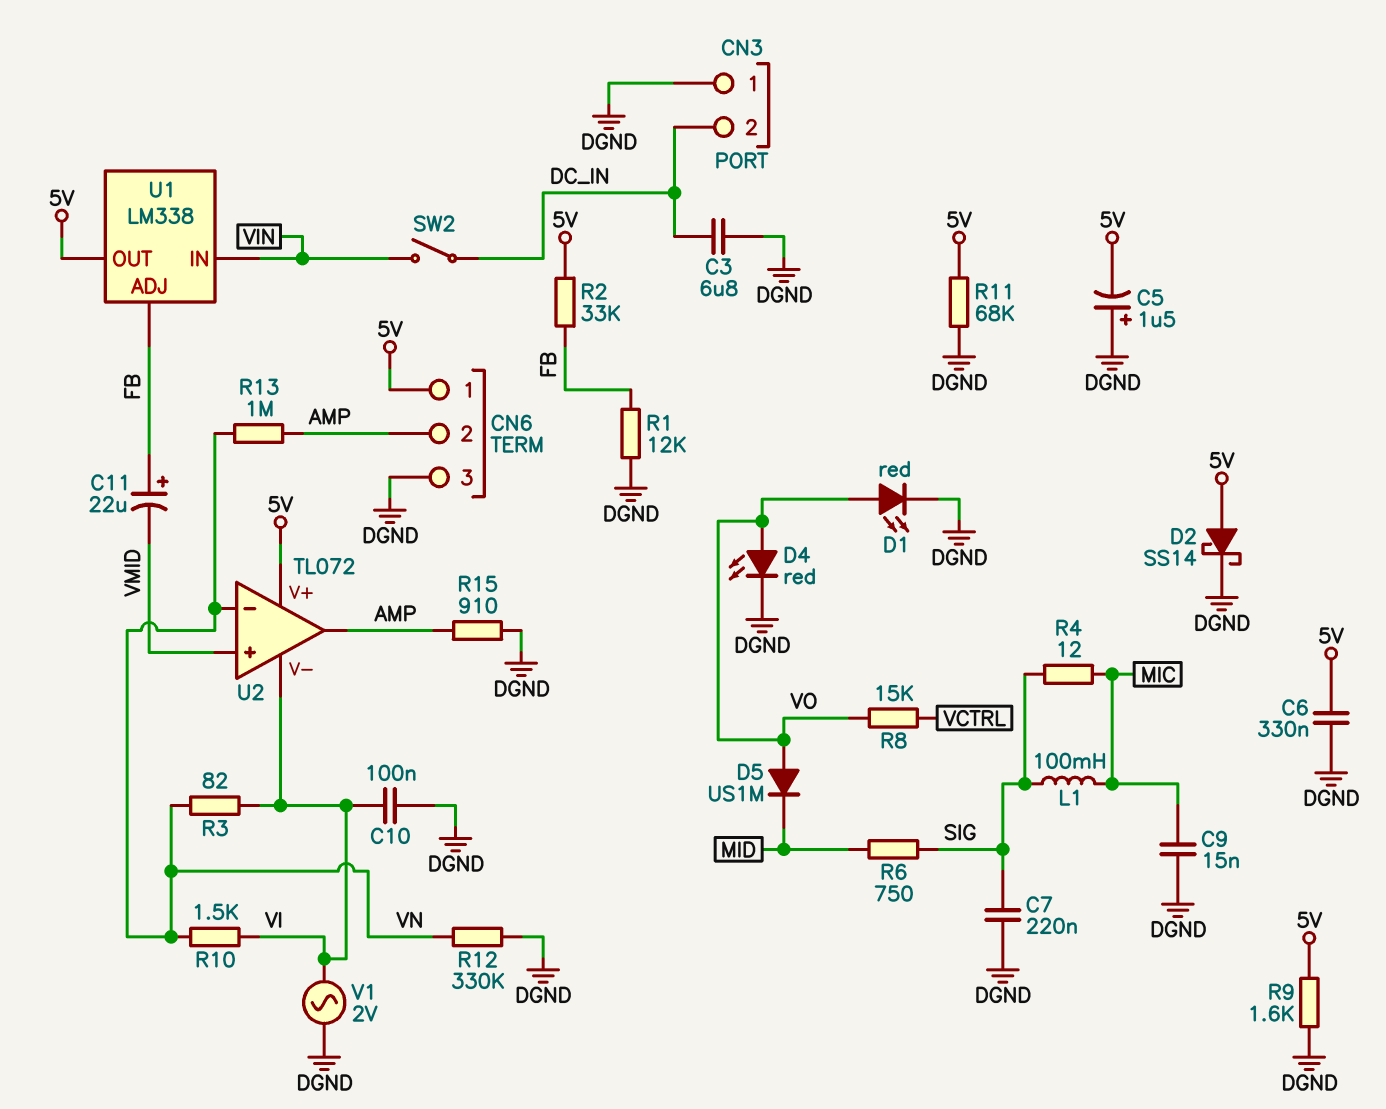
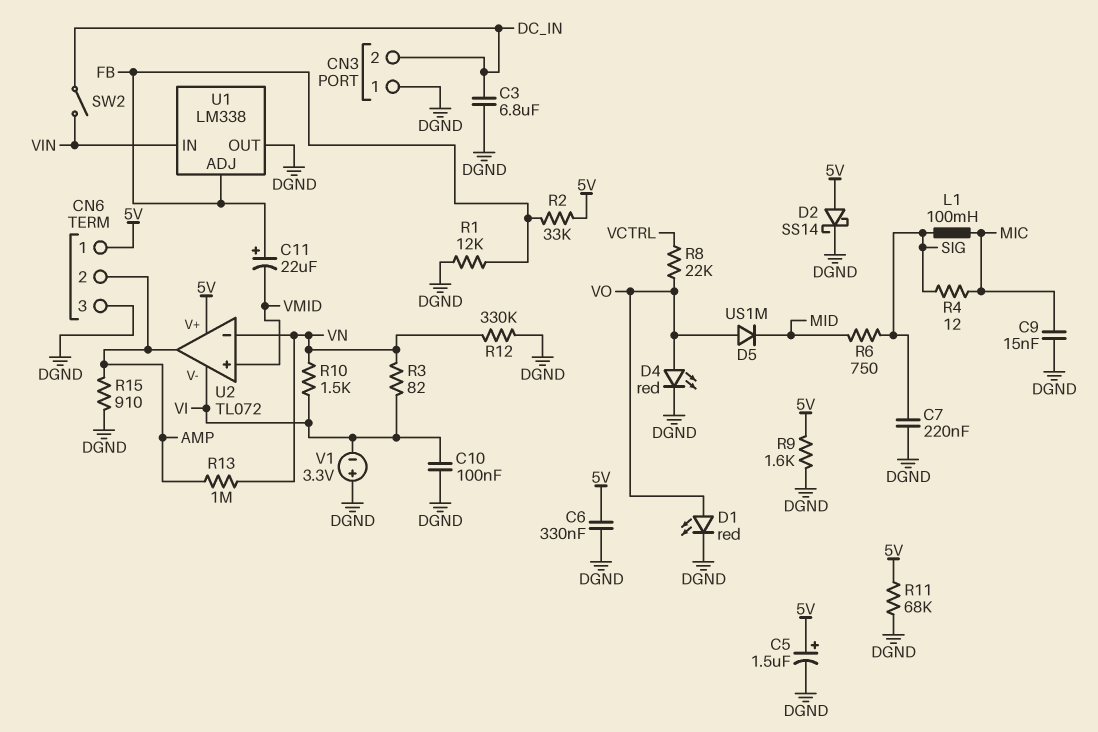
C5: 1.5uF (plus DGND, minus 5V) -> 1.5uF (plus 5V, minus DGND)
R8: 15k (VCTRL, VO) -> 22k (VCTRL, VO)
U1 pin OUT: 5V -> DGND
V1: AC 2V (DGND, VI) -> 3.3V (plus DGND, minus VI)

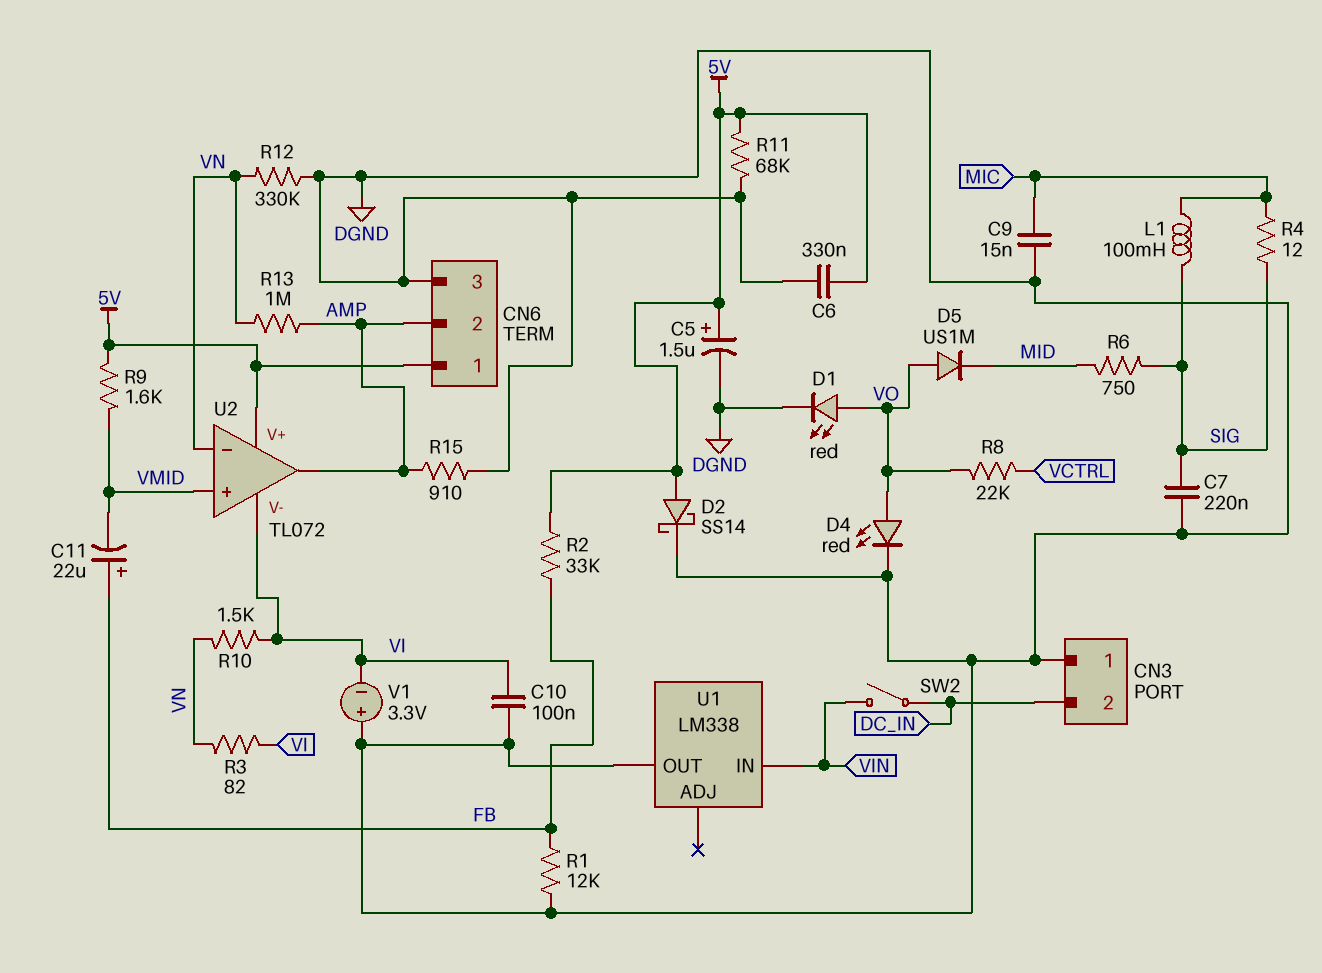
C3: 6.8uF (DC_IN, DGND) -> none
R9: 1.6k (5V, DGND) -> 1.6k (5V, VMID)
U1 pin ADJ: FB -> none

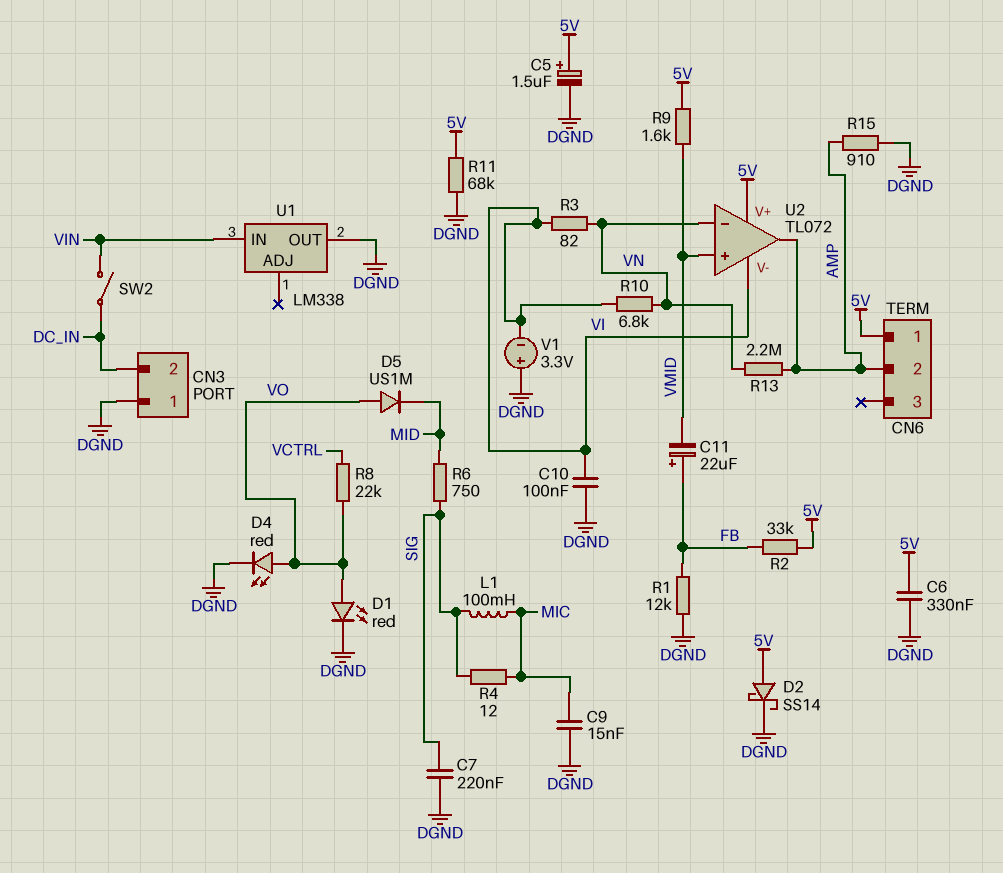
CN6 pin 3: DGND -> none
R10: 1.5k (VI, VN) -> 6.8k (VI, VN)
R12: 330k (DGND, VN) -> none
R13: 1M (AMP, VN) -> 2.2M (AMP, VN)

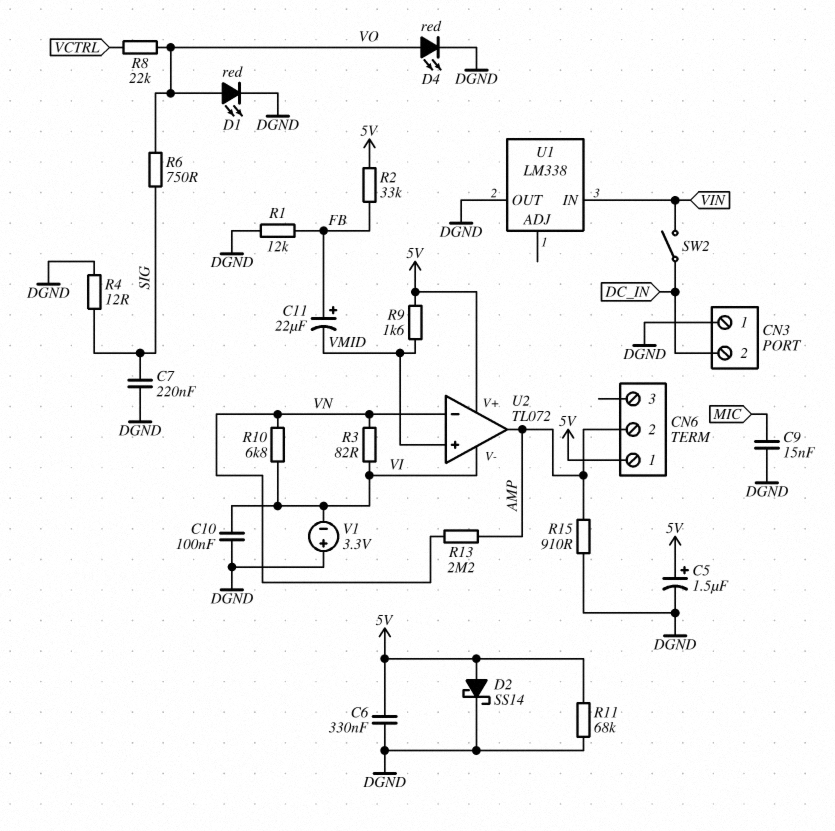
D5: diode US1M (A VO, K MID) -> none
L1: 100mH (MIC, SIG) -> none
R4: 12 (MIC, SIG) -> 12 (DGND, SIG)
R6: 750 (MID, SIG) -> 750 (SIG, VO)

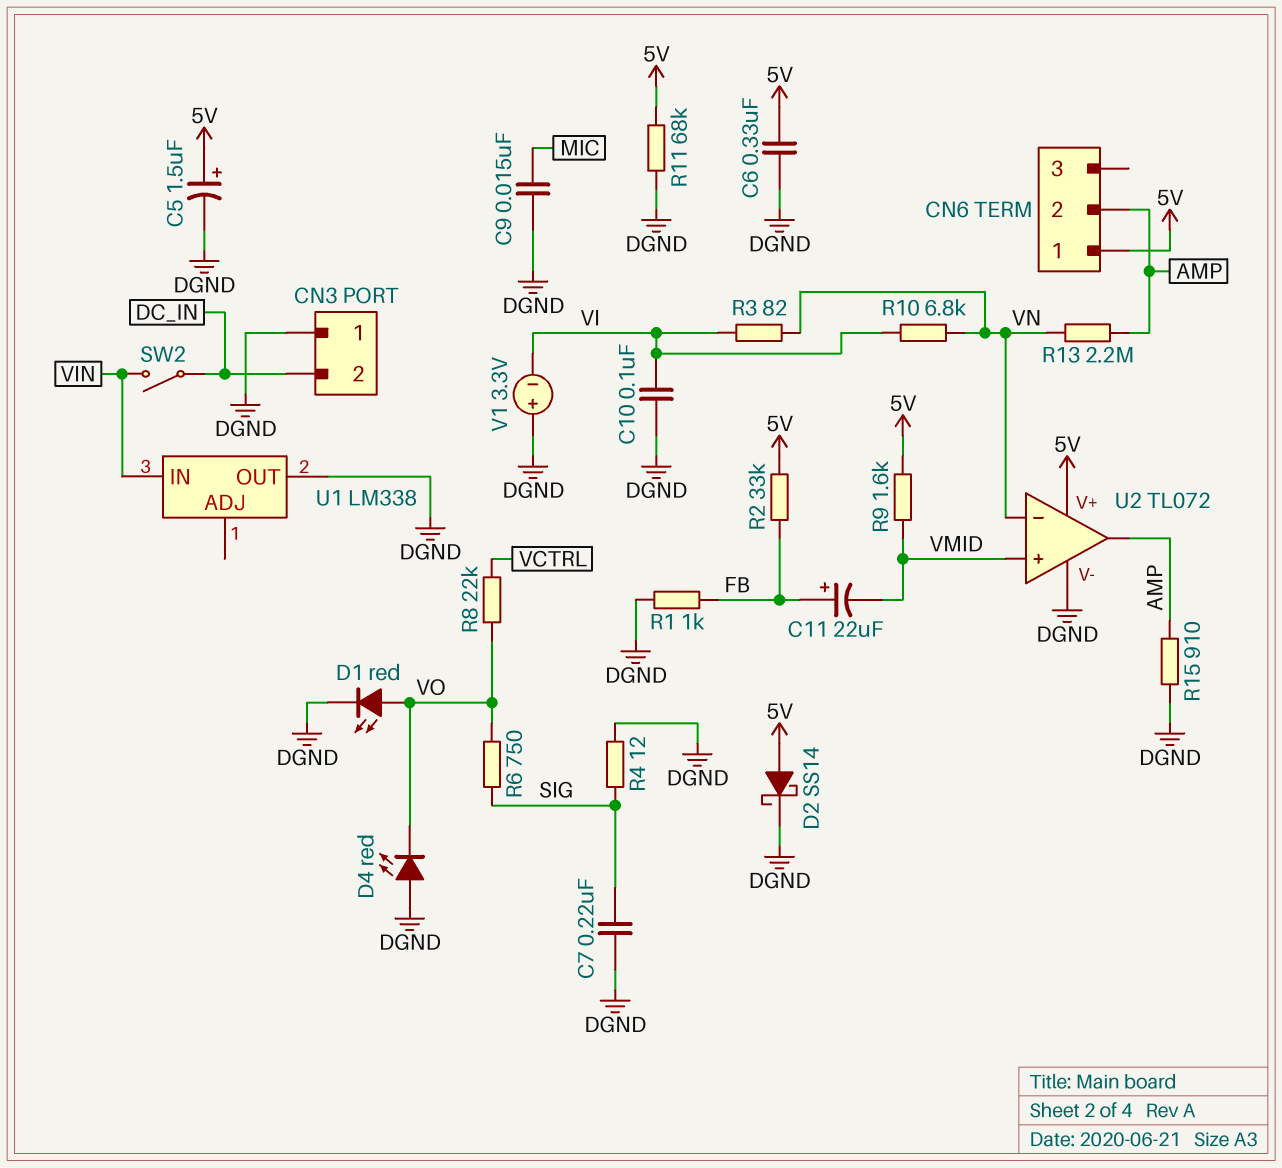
D4: LED red (A VO, K DGND) -> LED red (A DGND, K VO)
R1: 12k (DGND, FB) -> 1k (DGND, FB)
U2 pin V-: VI -> DGND

